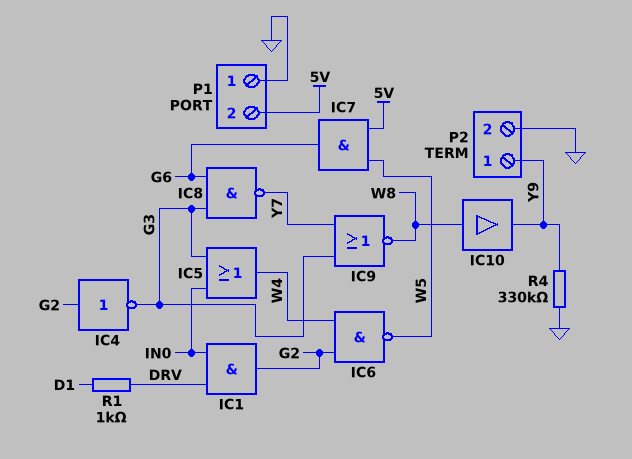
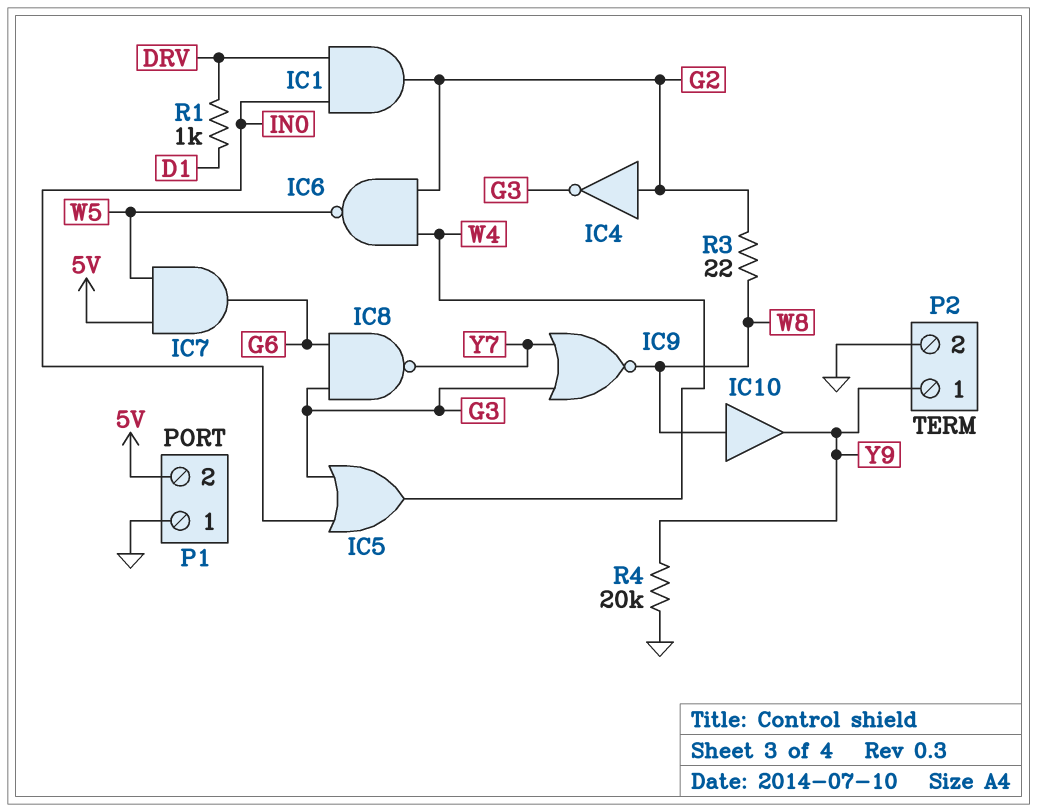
R3: none -> 22 (G2, W8)
R4: 330k (GND, Y9) -> 20k (GND, Y9)

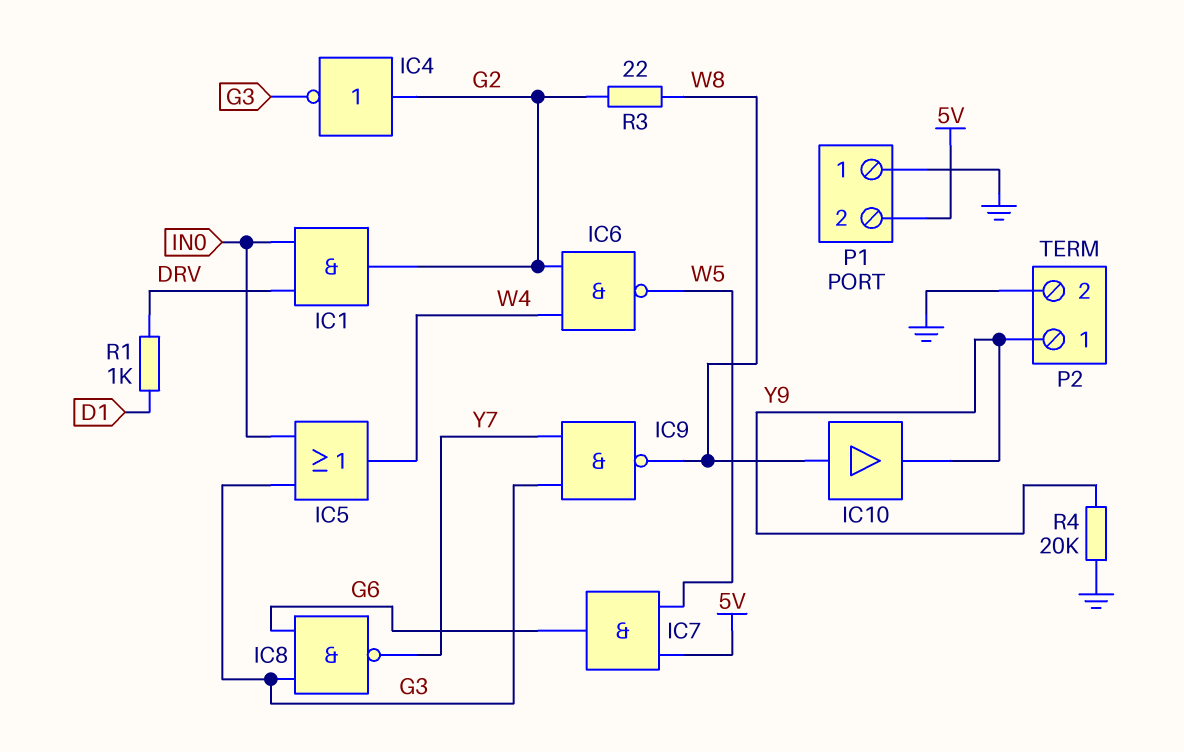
IC9: NOR (in G3, in Y7, out W8) -> NAND (in G3, in Y7, out W8)

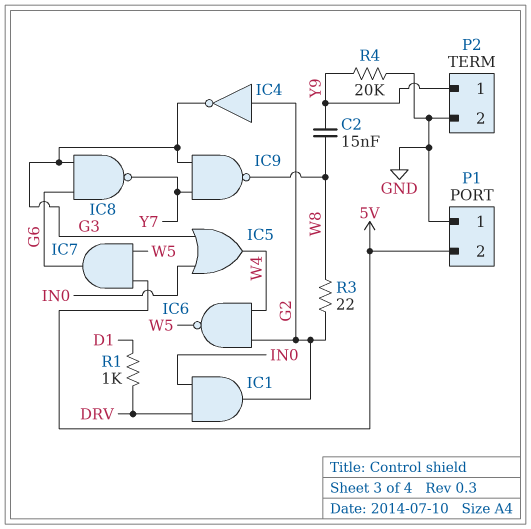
C2: none -> 15nF (W8, Y9)
IC10: buffer (in W8, out Y9) -> none

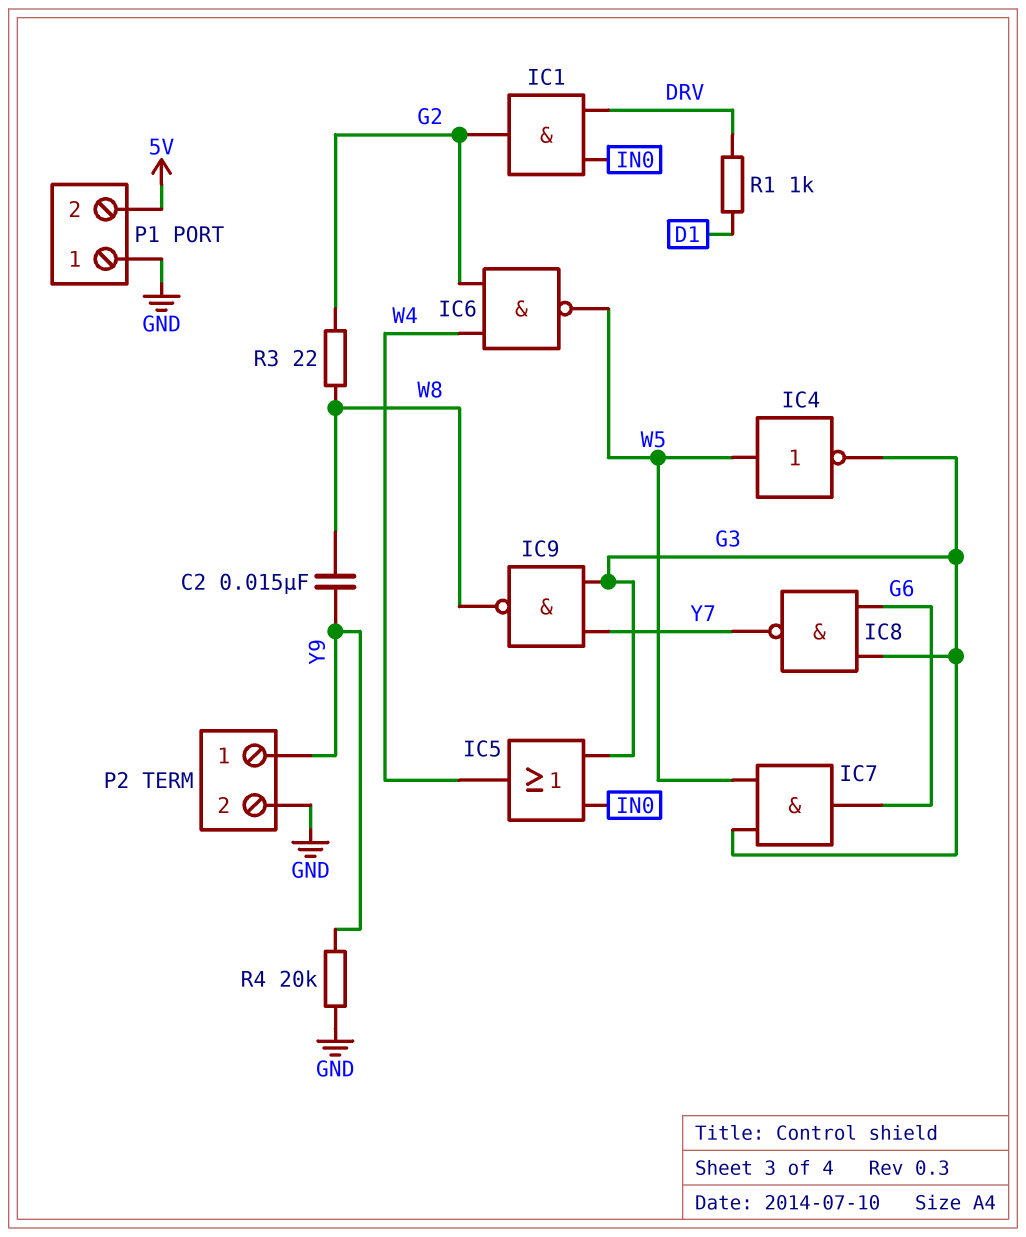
IC4: NOT (in G2, out G3) -> NOT (in W5, out G3)
IC7: AND (in 5V, in W5, out G6) -> AND (in G3, in W5, out G6)

